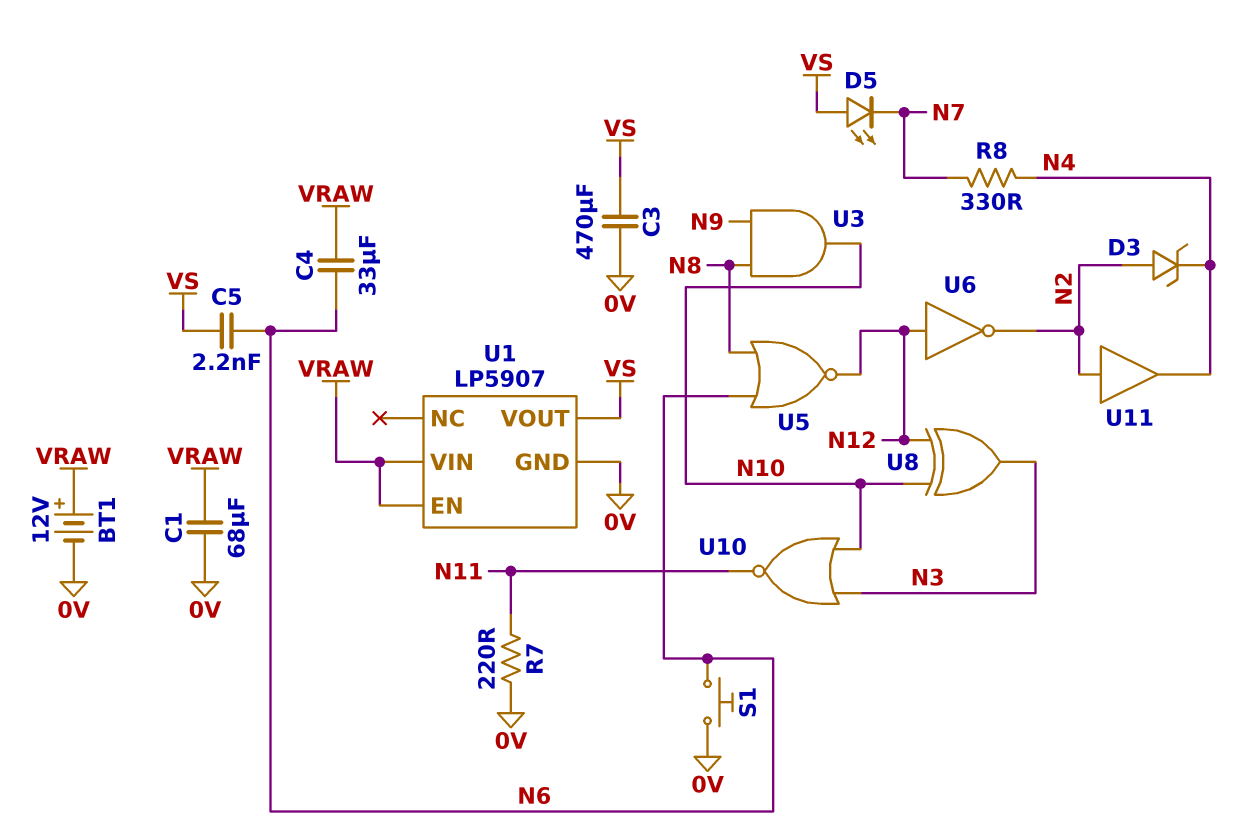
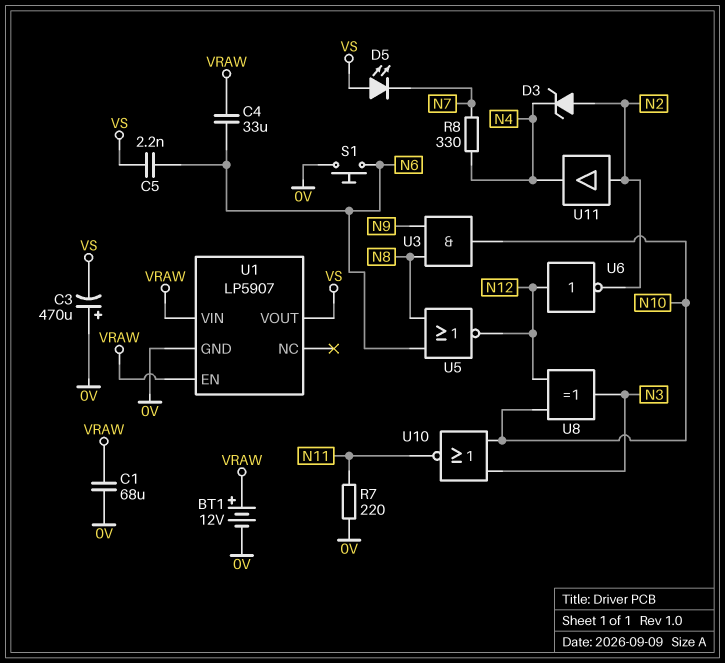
C3: 470uF (0V, VS) -> 470uF (plus 0V, minus VS)

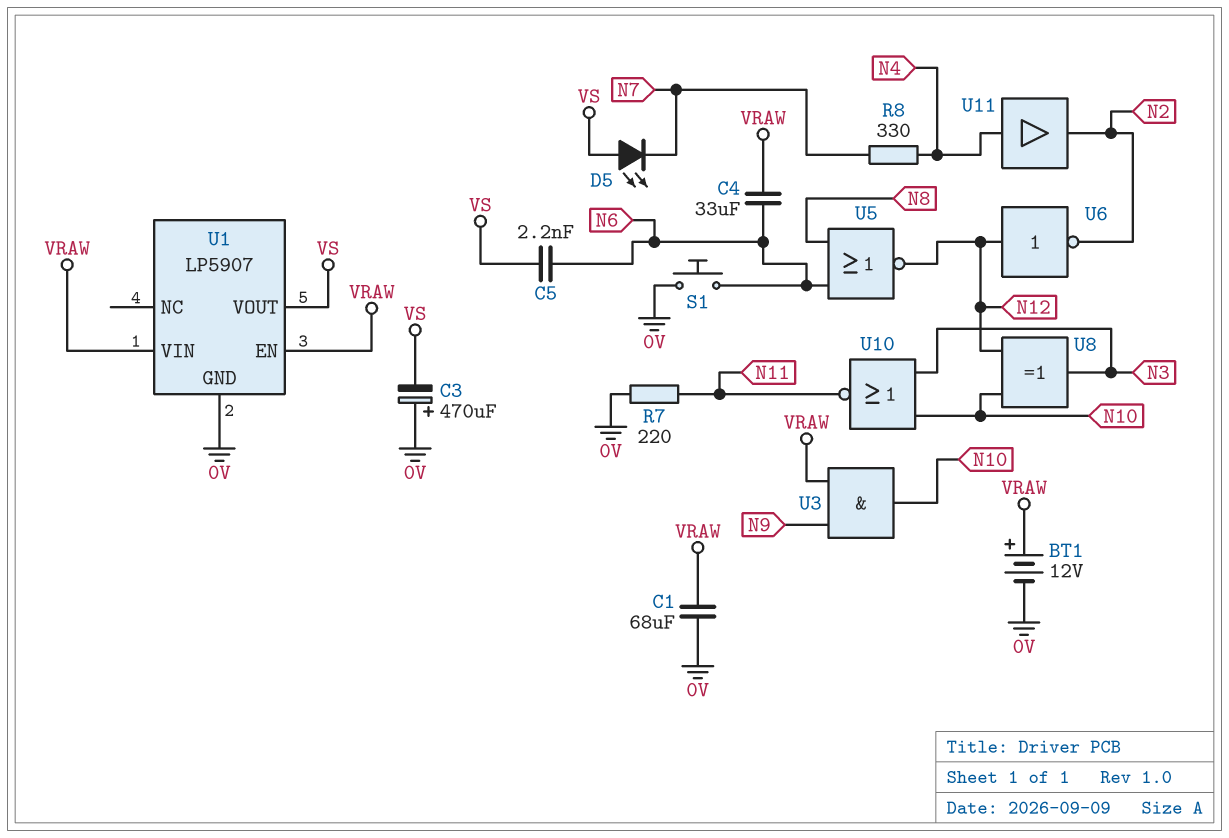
D3: zener (A N2, K N4) -> none
U3: AND (in N8, in N9, out N10) -> AND (in N9, in VRAW, out N10)
U11: buffer (in N2, out N4) -> buffer (in N4, out N2)

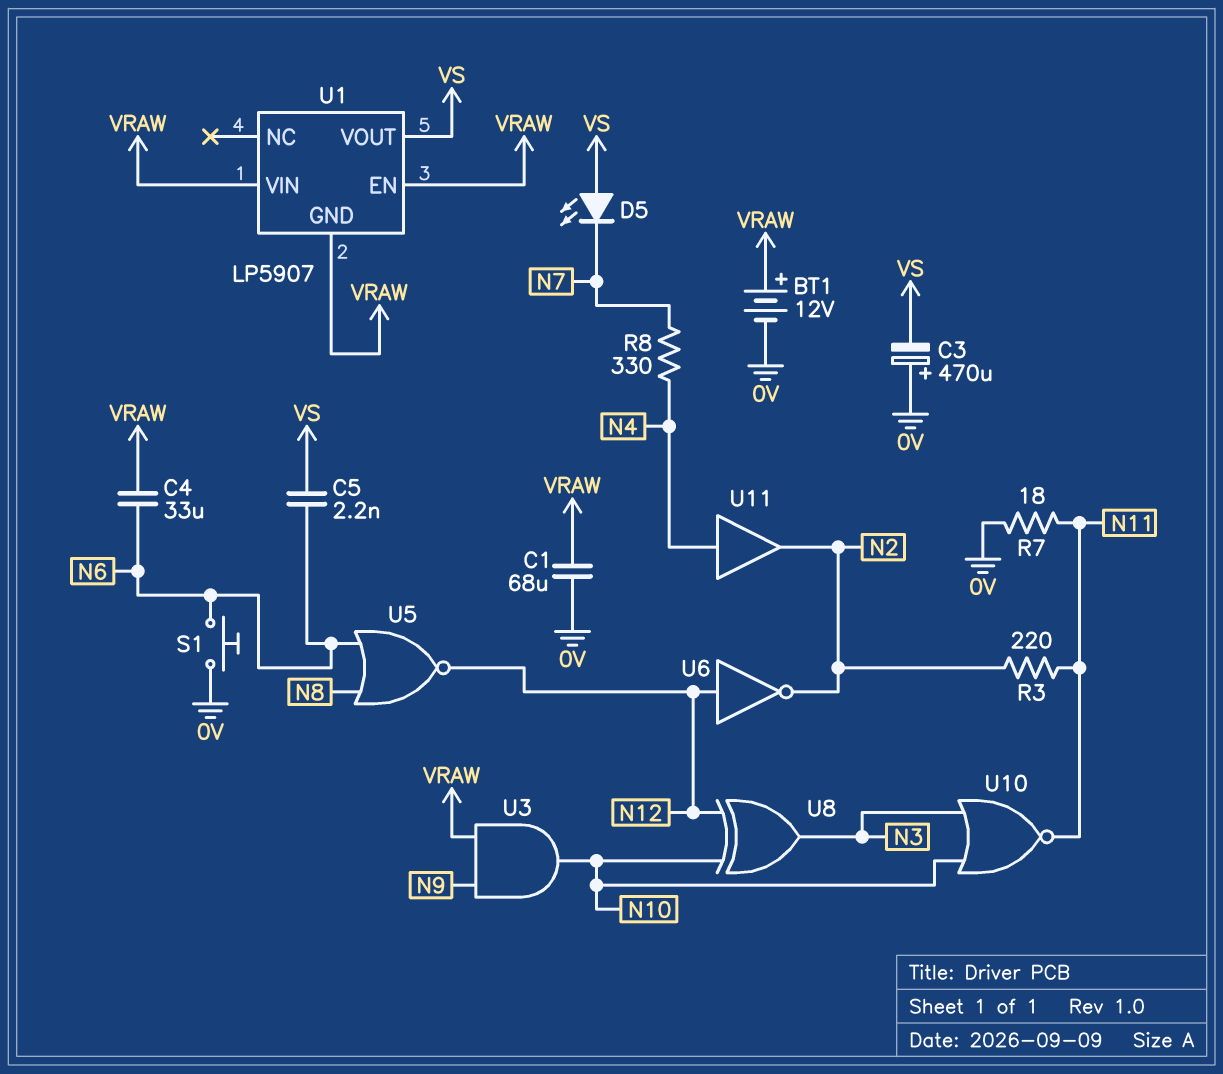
R3: none -> 220 (N2, N11)
R7: 220 (0V, N11) -> 18 (0V, N11)
U1 pin GND: 0V -> VRAW

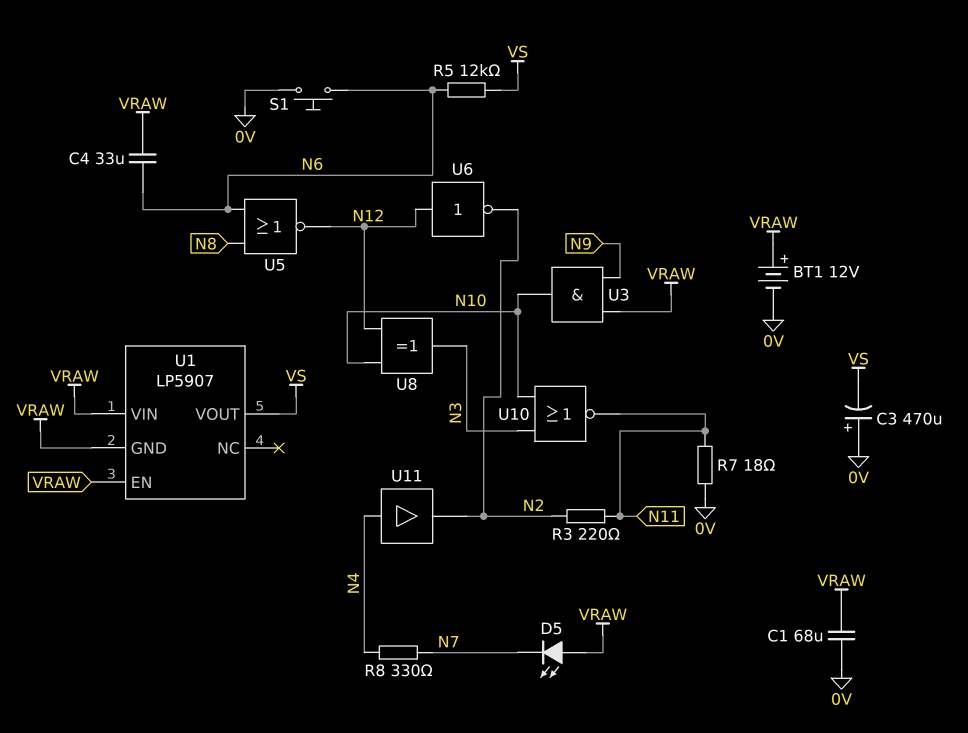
C5: 2.2nF (N6, VS) -> none
D5: LED (A VS, K N7) -> LED (A VRAW, K N7)
R5: none -> 12k (N6, VS)

